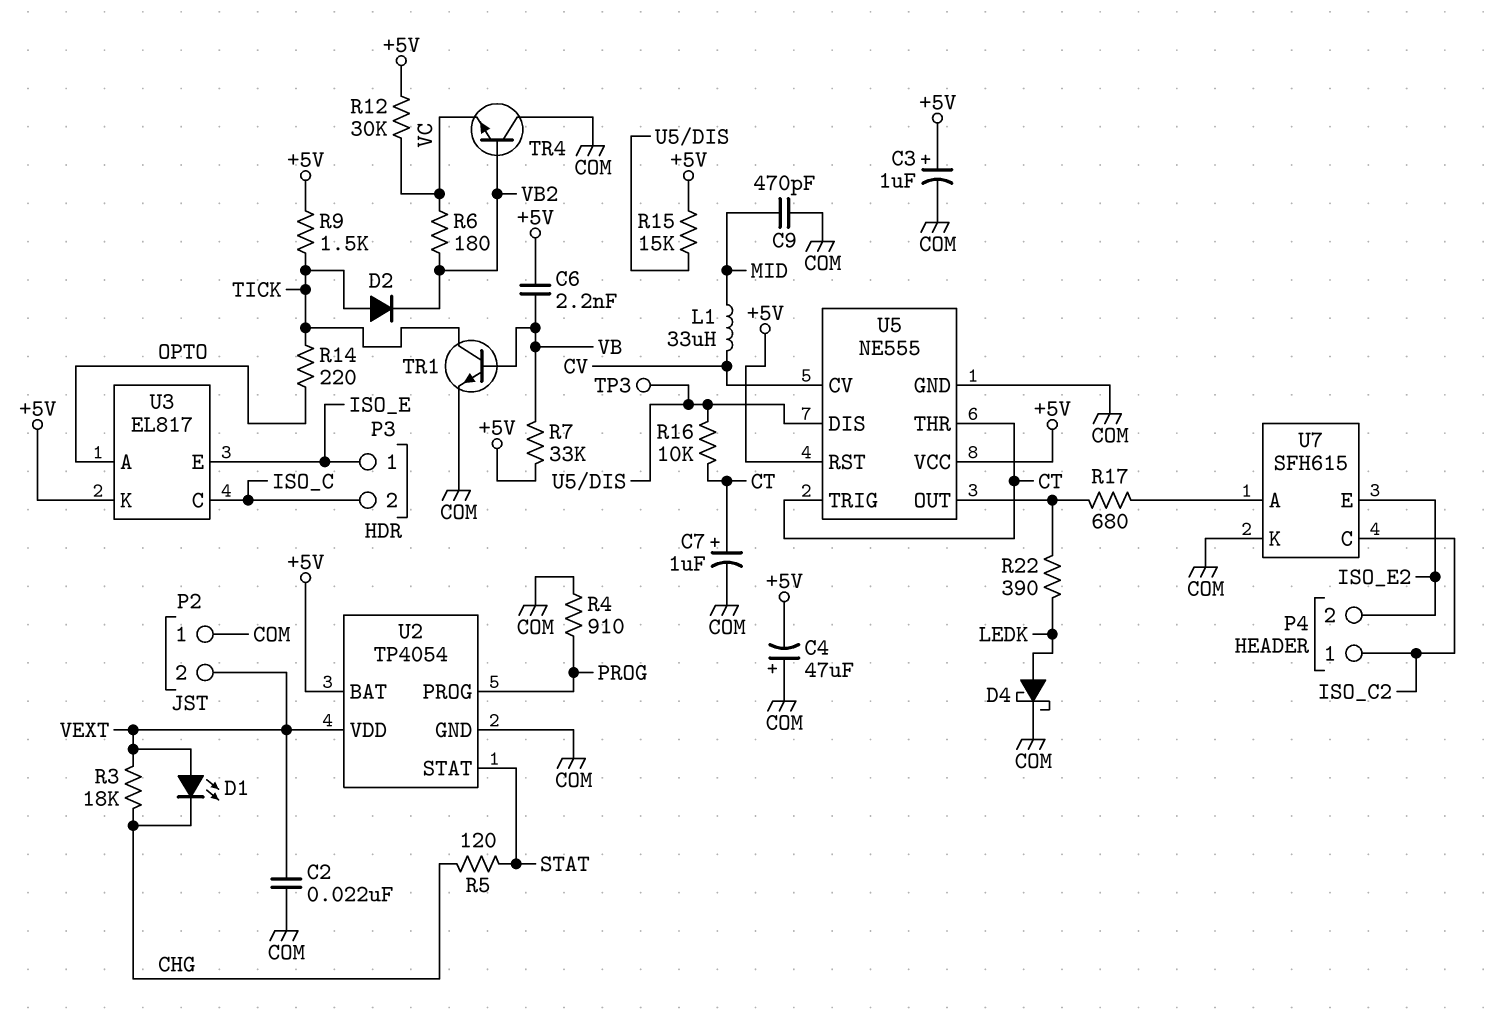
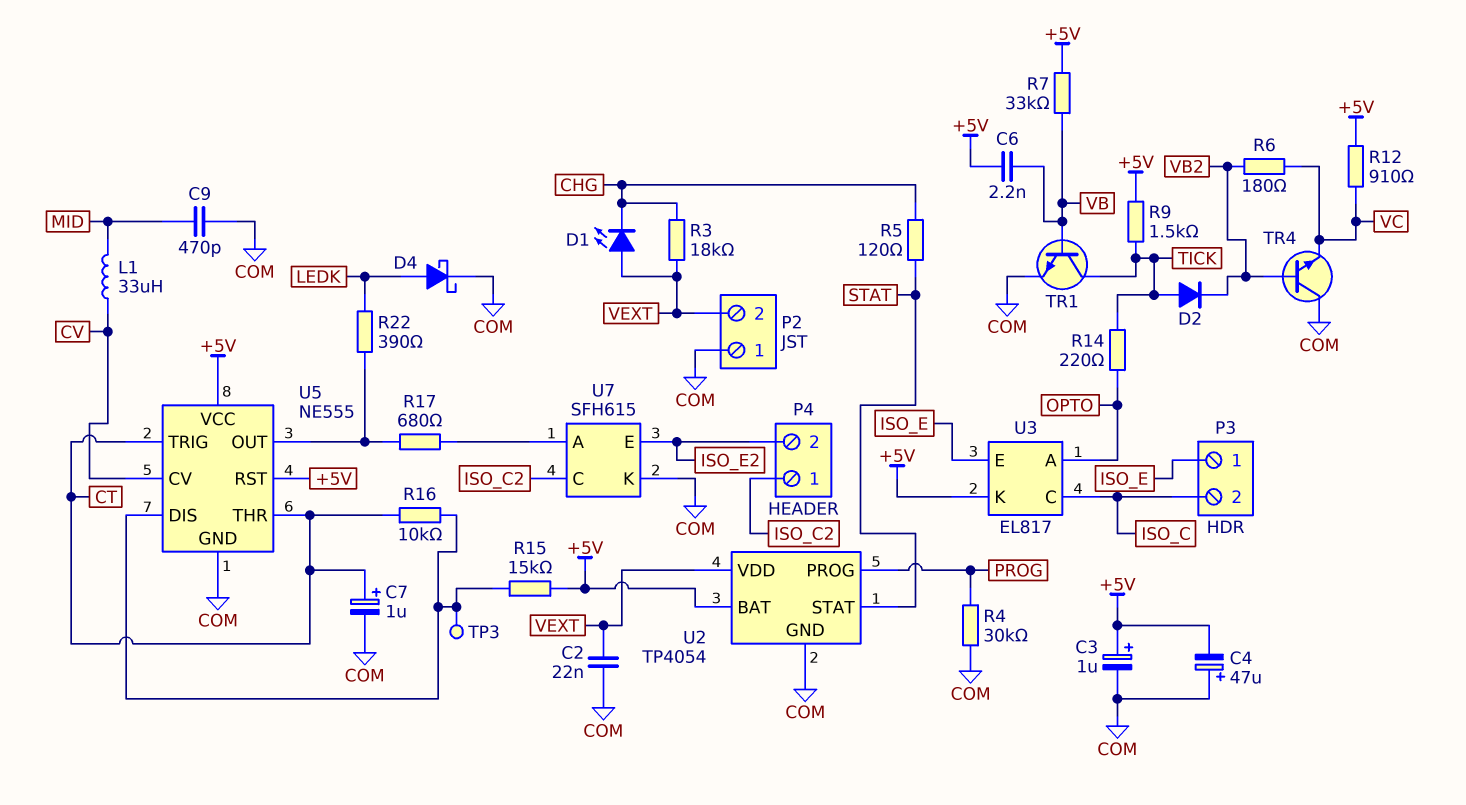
R4: 910 (COM, PROG) -> 30k (COM, PROG)
R12: 30k (+5V, VC) -> 910 (+5V, VC)

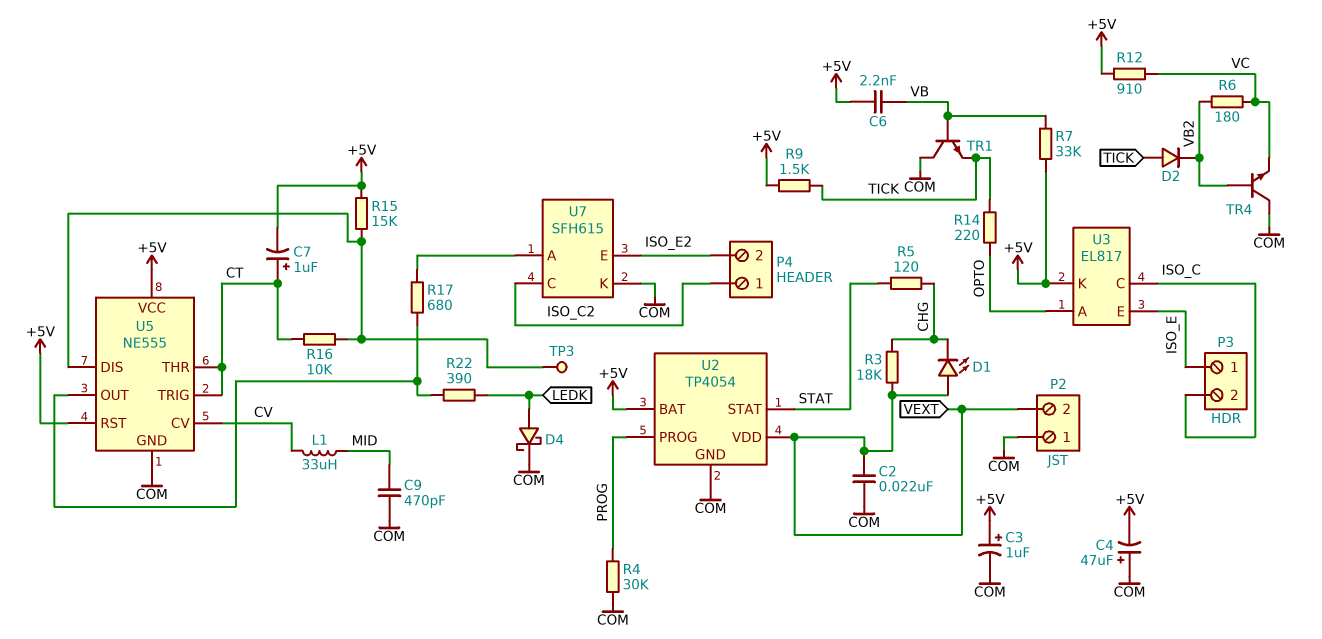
C7: 1uF (plus CT, minus COM) -> 1uF (plus CT, minus +5V)
TR1: NPN (B VB, C TICK, E COM) -> NPN (B VB, C COM, E TICK)

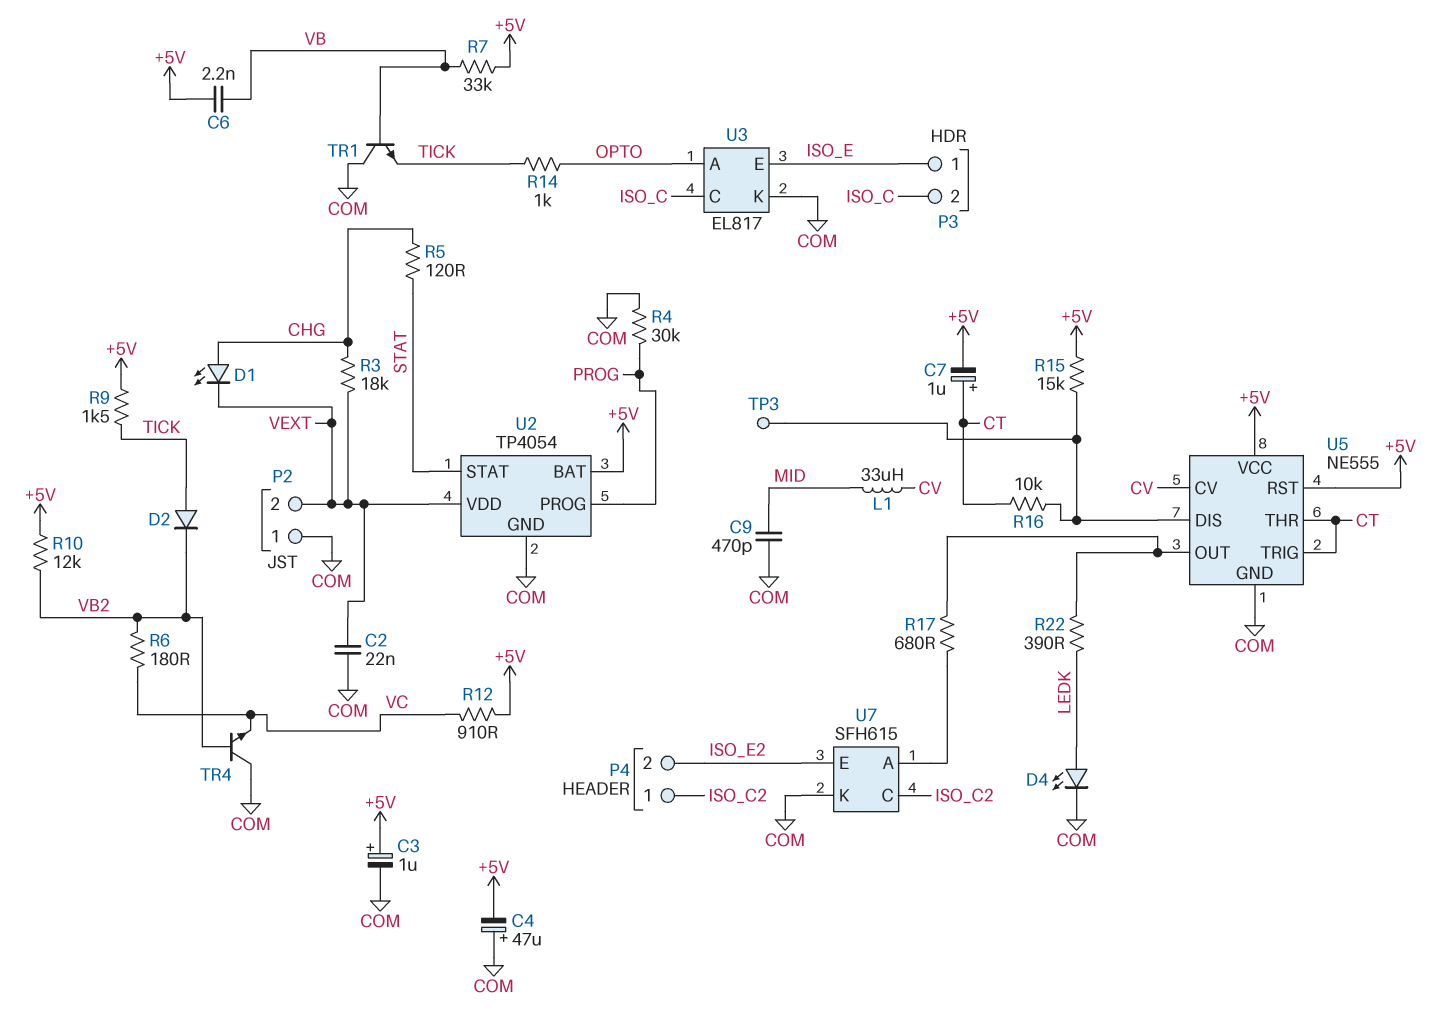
D1: LED (A VEXT, K CHG) -> LED (A CHG, K VEXT)
D4: schottky (A LEDK, K COM) -> LED (A LEDK, K COM)
R10: none -> 12k (+5V, VB2)
R14: 220 (OPTO, TICK) -> 1k (OPTO, TICK)
U3 pin K: +5V -> COM

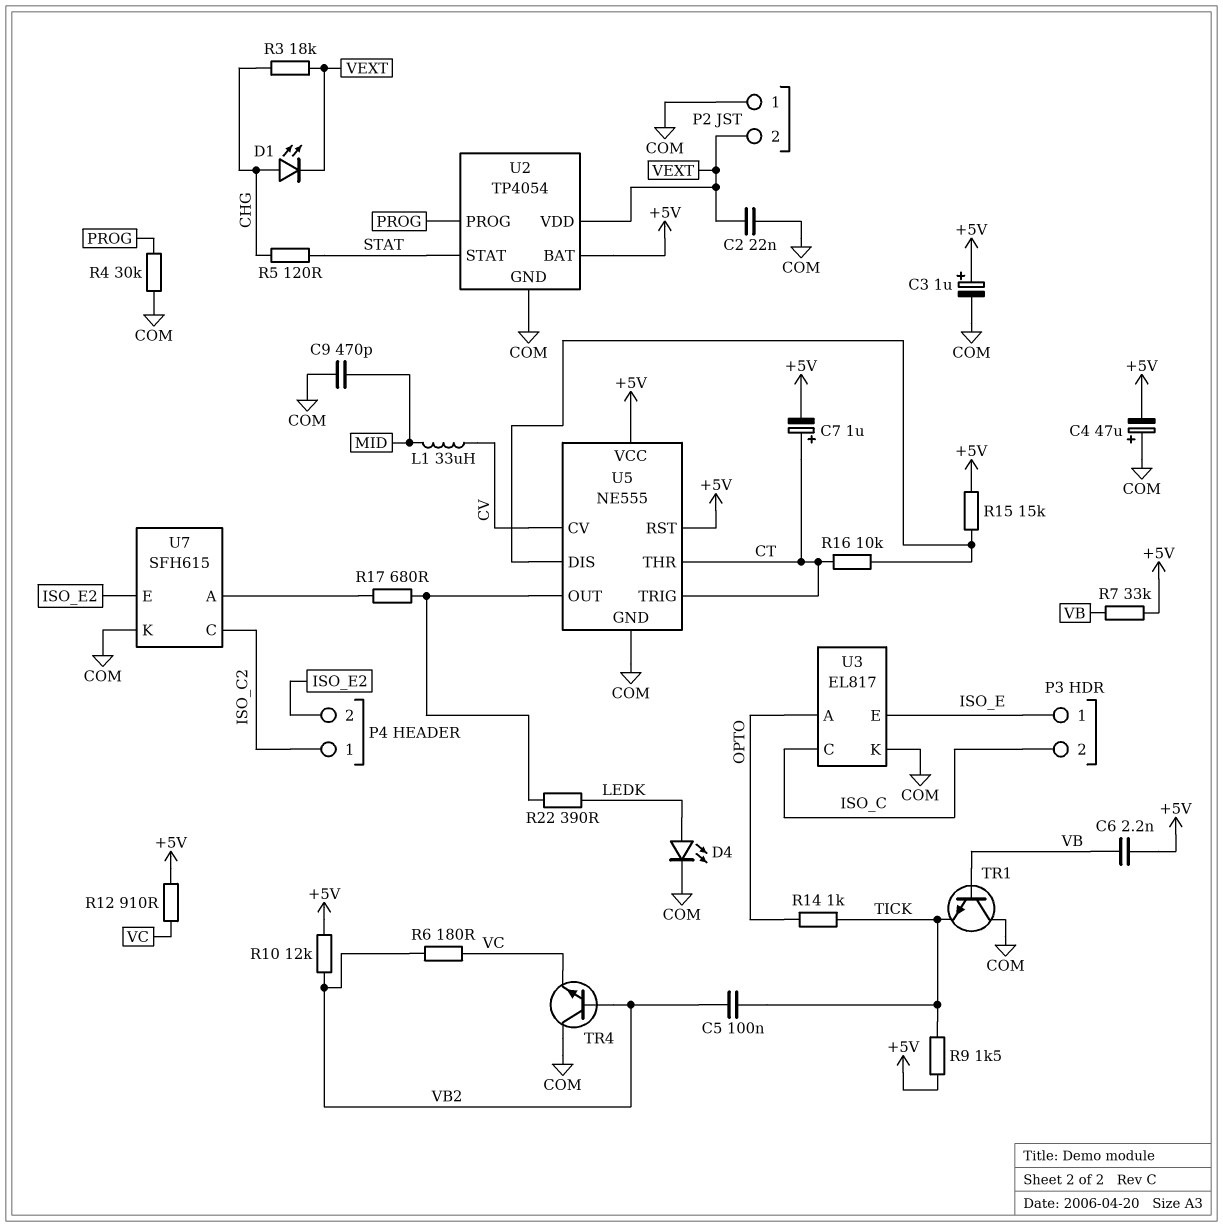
C5: none -> 100nF (TICK, VB2)
D2: diode (A TICK, K VB2) -> none
TP3: test point (U5/DIS) -> none

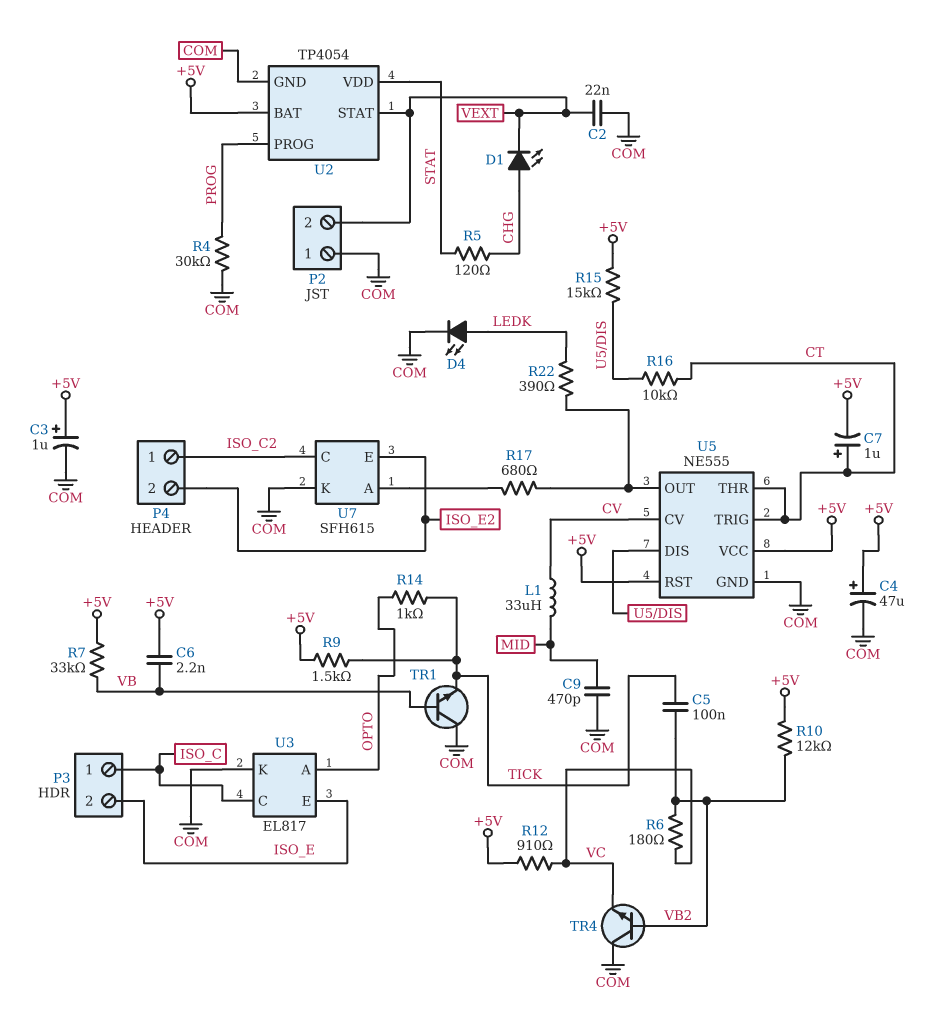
C4: 47uF (plus COM, minus +5V) -> 47uF (plus +5V, minus COM)
P3 pin 1: ISO_E -> ISO_C
P3 pin 2: ISO_C -> ISO_E
R3: 18k (CHG, VEXT) -> none
U2 pin STAT: STAT -> VEXT
U2 pin VDD: VEXT -> STAT

